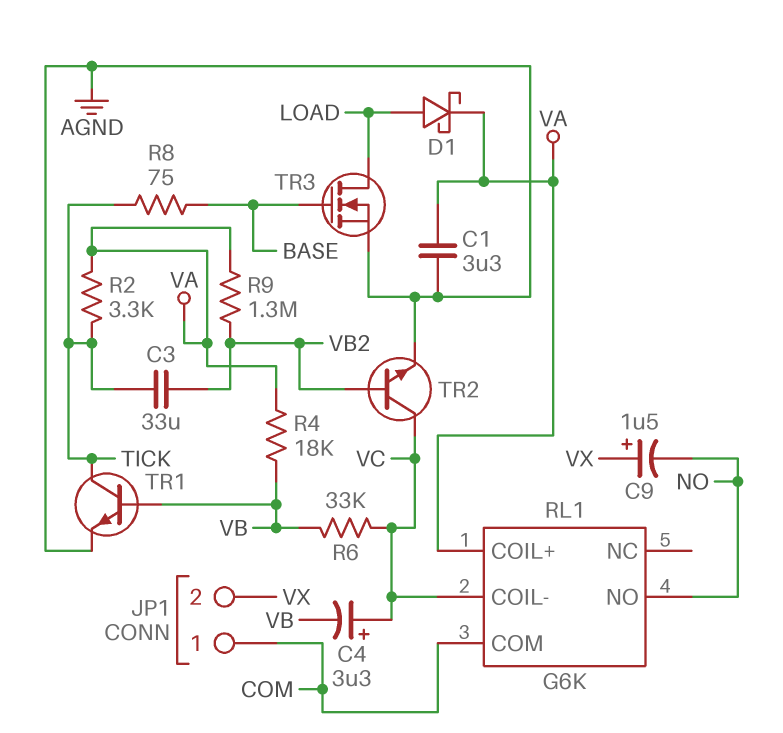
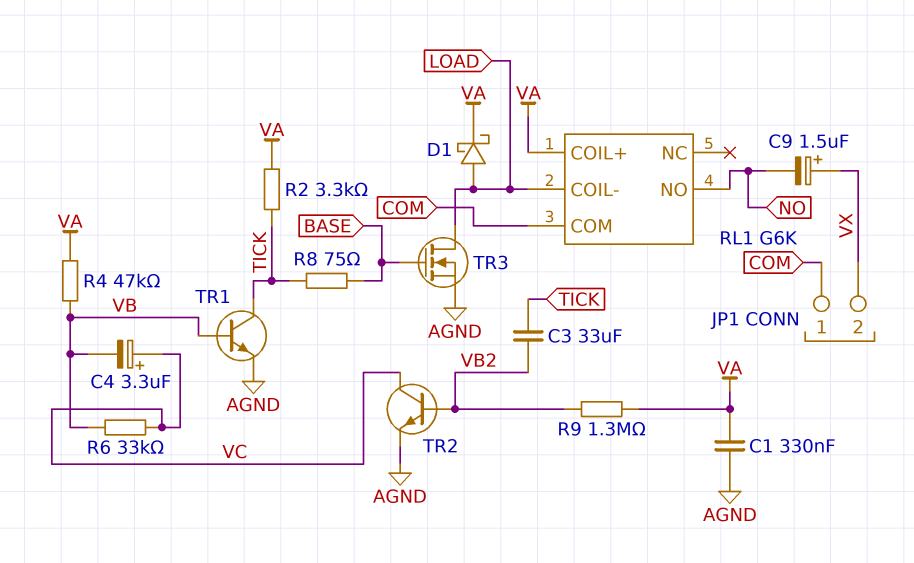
C1: 3.3uF (AGND, VA) -> 330nF (AGND, VA)
R4: 18k (VA, VB) -> 47k (VA, VB)
RL1 pin COIL-: VC -> LOAD

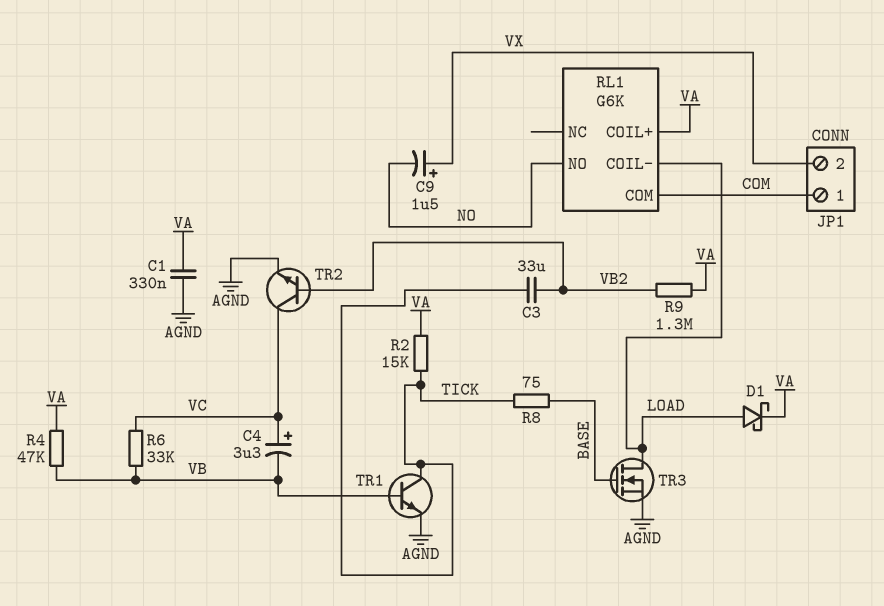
R2: 3.3k (TICK, VA) -> 15k (TICK, VA)

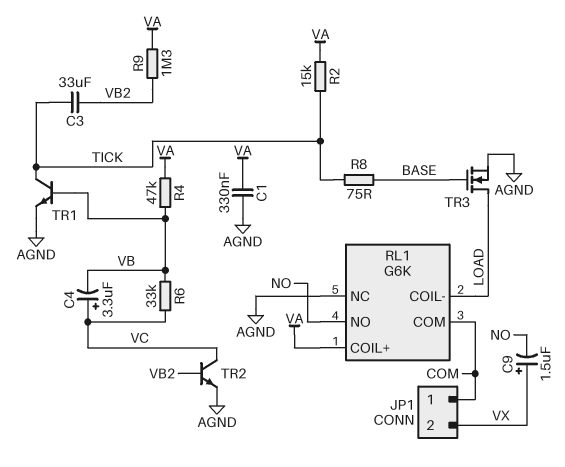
D1: schottky (A LOAD, K VA) -> none
RL1 pin NC: none -> AGND

